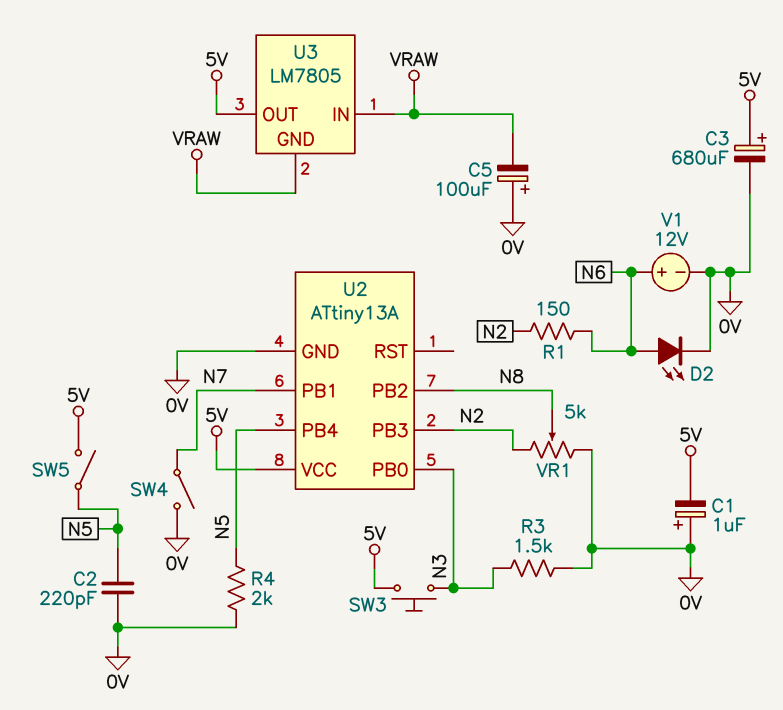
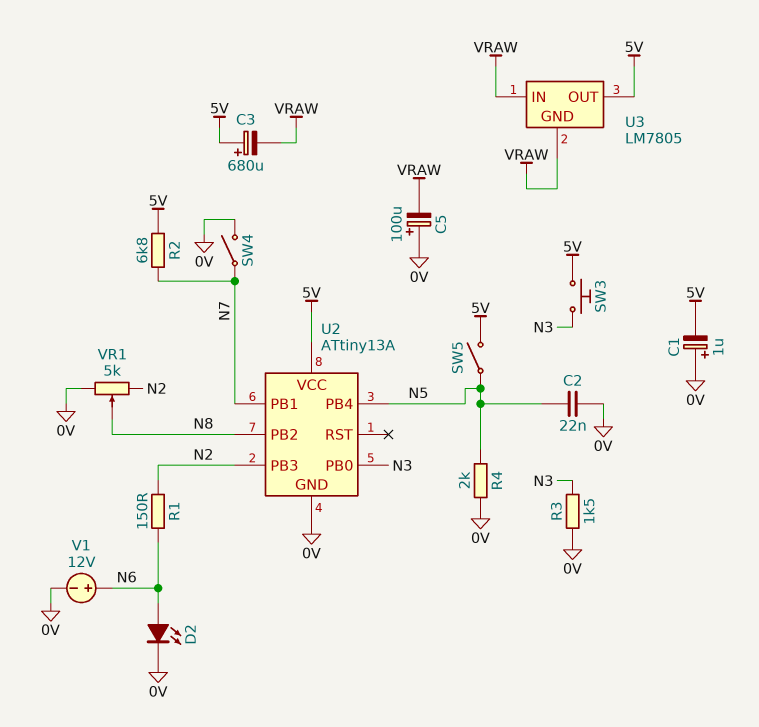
C2: 220pF (0V, N5) -> 22nF (0V, N5)
C3: 680uF (plus 5V, minus 0V) -> 680uF (plus 5V, minus VRAW)
R2: none -> 6.8k (5V, N7)

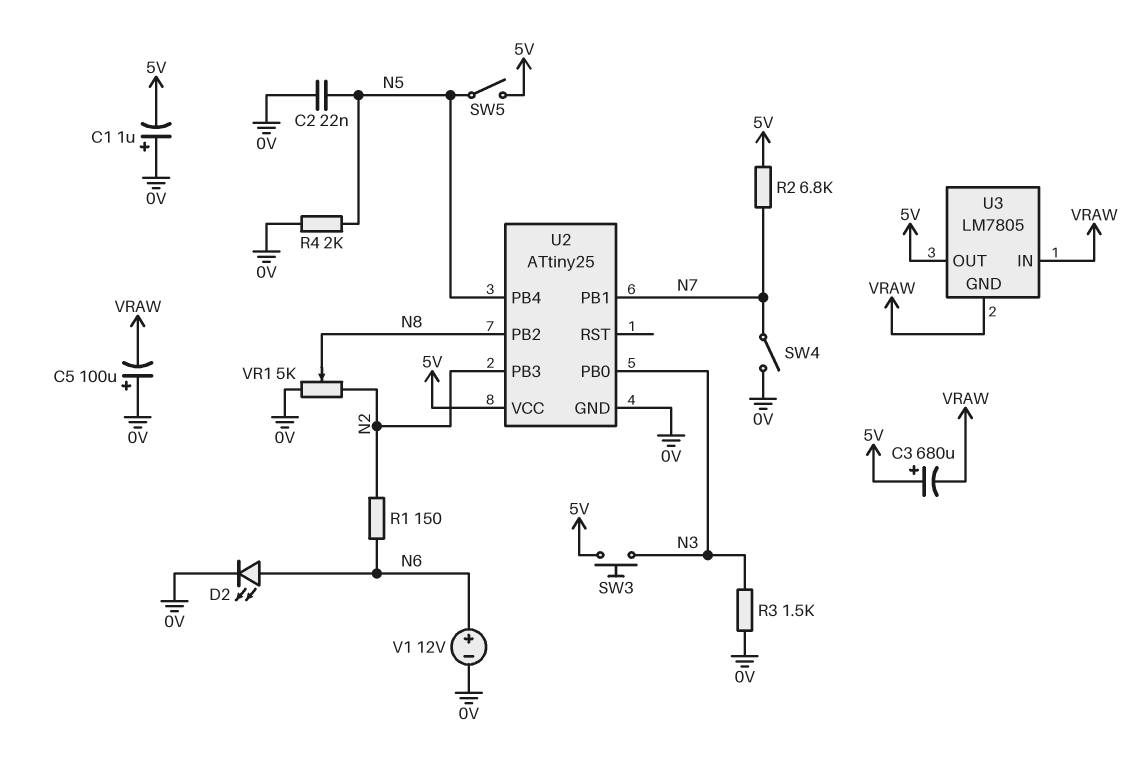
U2: ATtiny13A -> ATtiny25

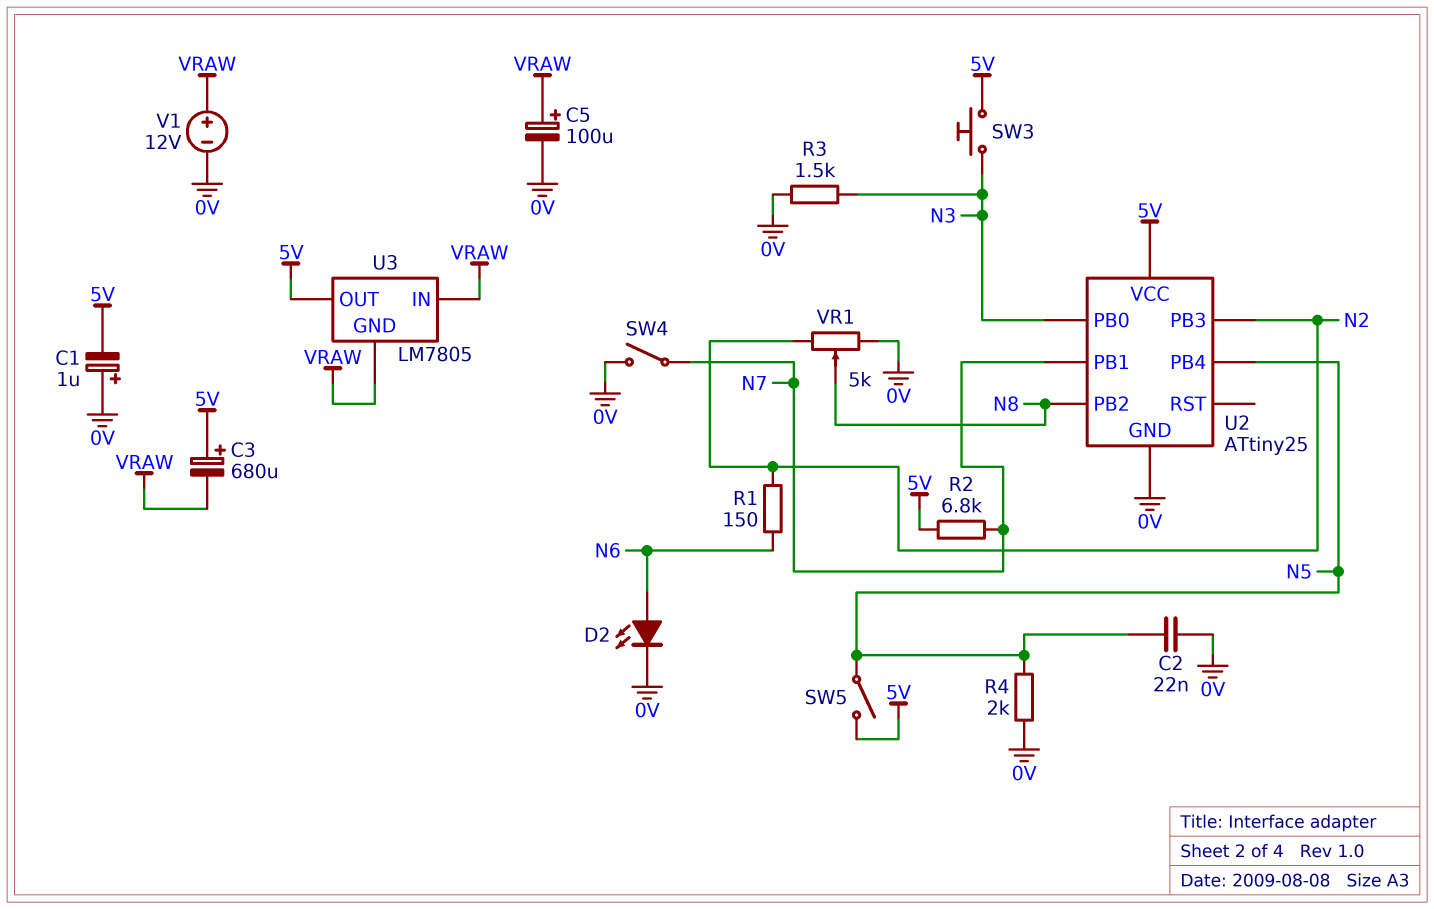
C5: 100uF (plus 0V, minus VRAW) -> 100uF (plus VRAW, minus 0V)
V1: 12V (plus N6, minus 0V) -> 12V (plus VRAW, minus 0V)

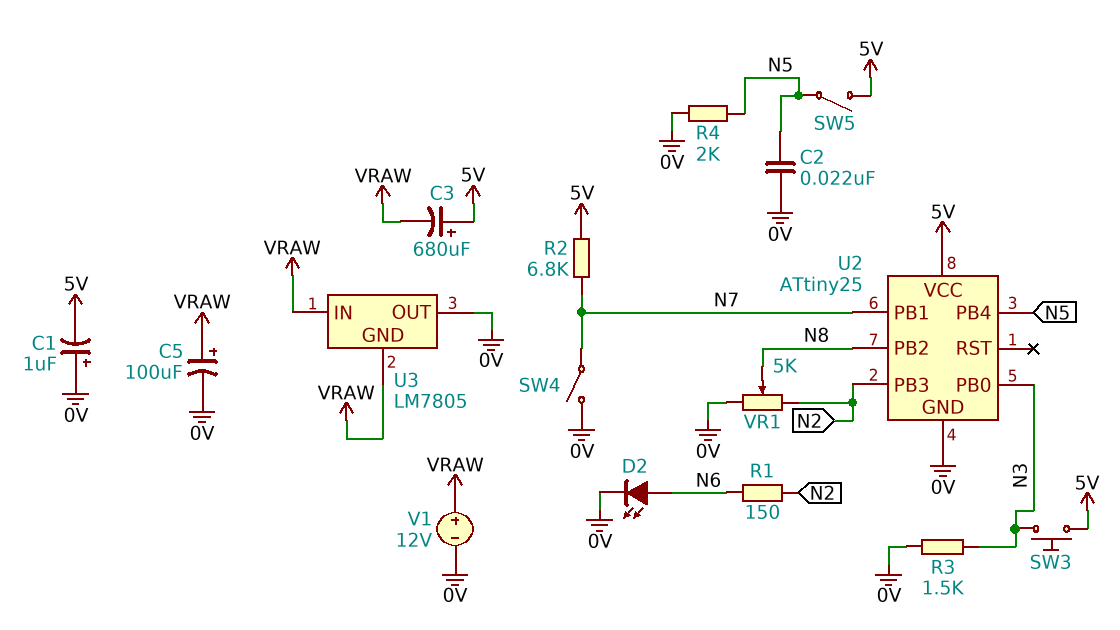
U3 pin OUT: 5V -> 0V

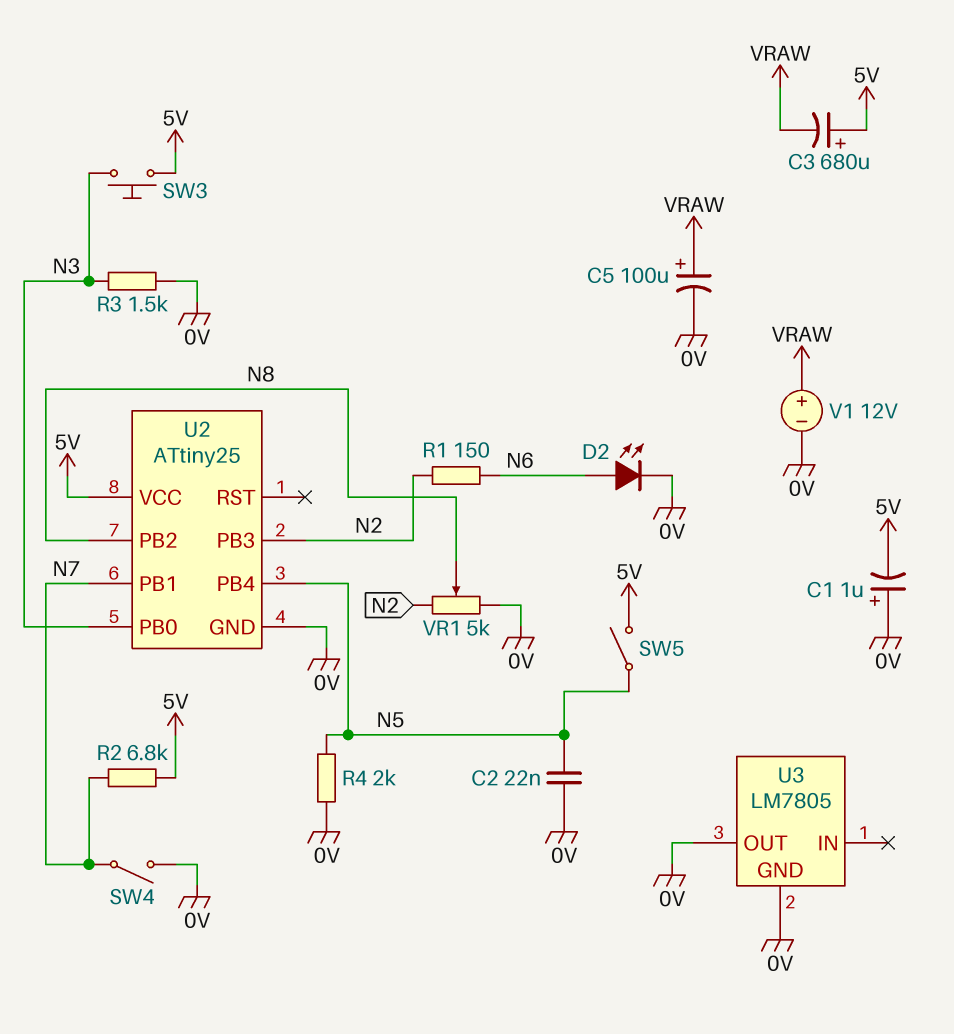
U3 pin GND: VRAW -> 0V
U3 pin IN: VRAW -> none

